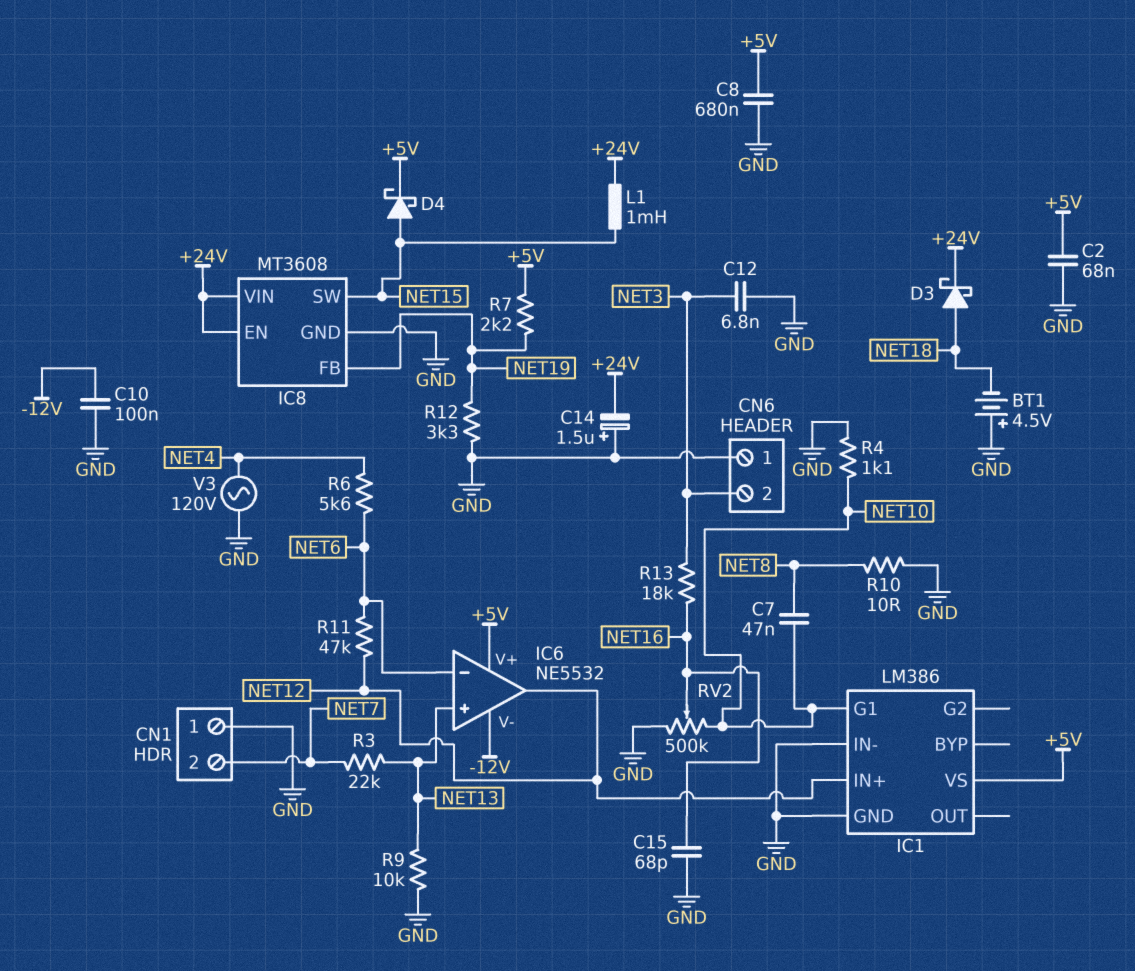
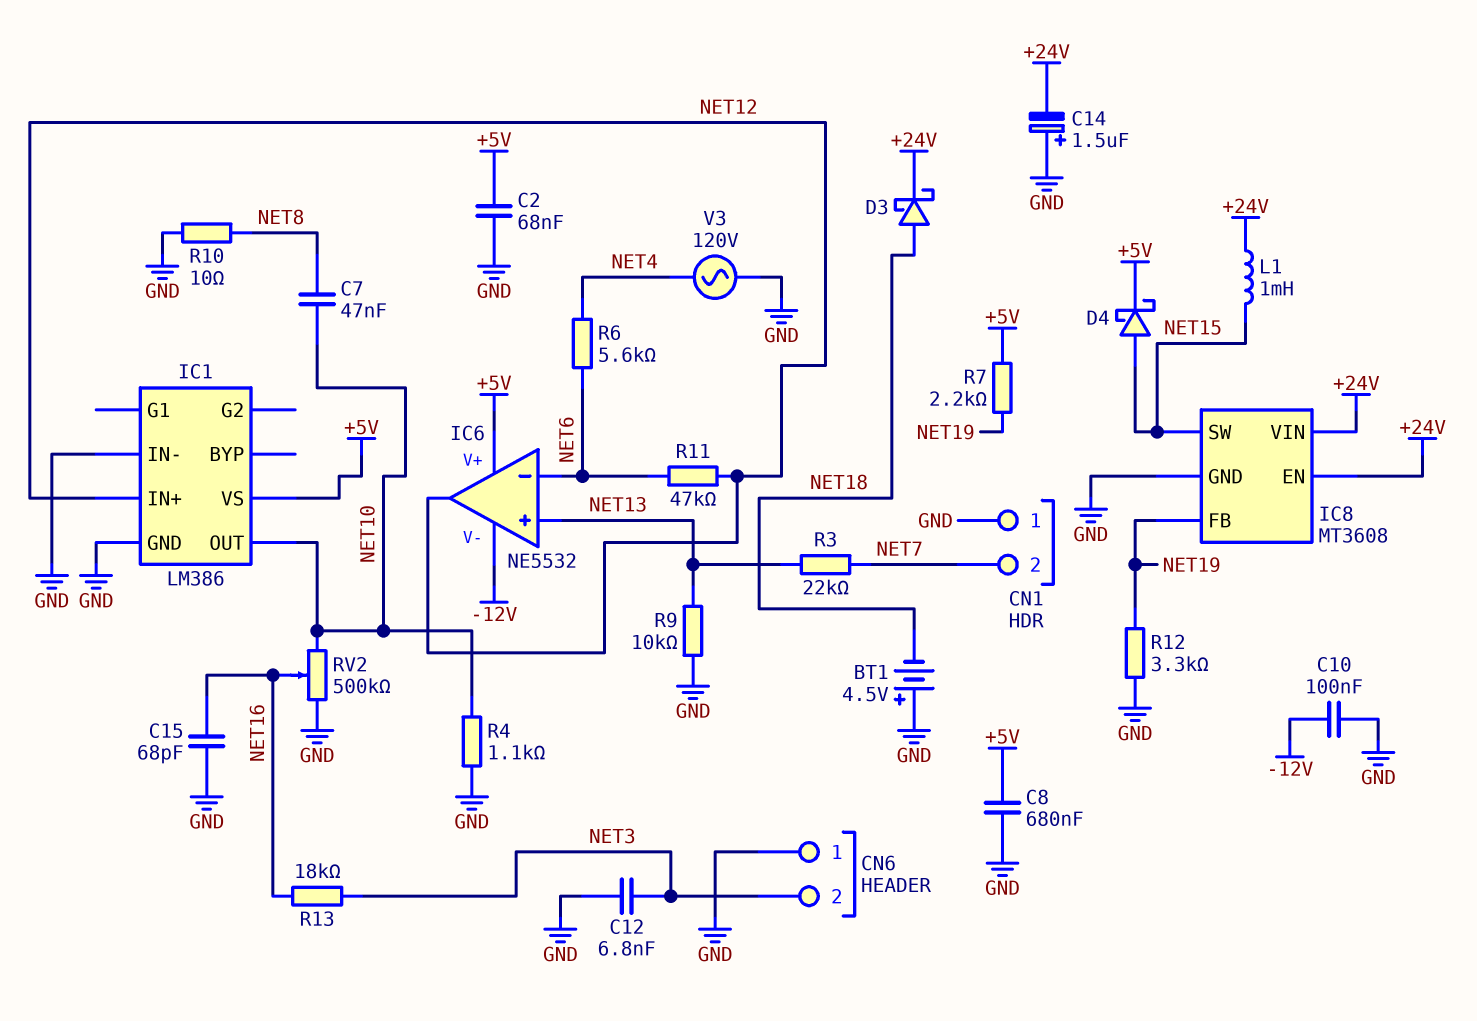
IC1 pin G1: NET10 -> none
IC1 pin OUT: none -> NET10

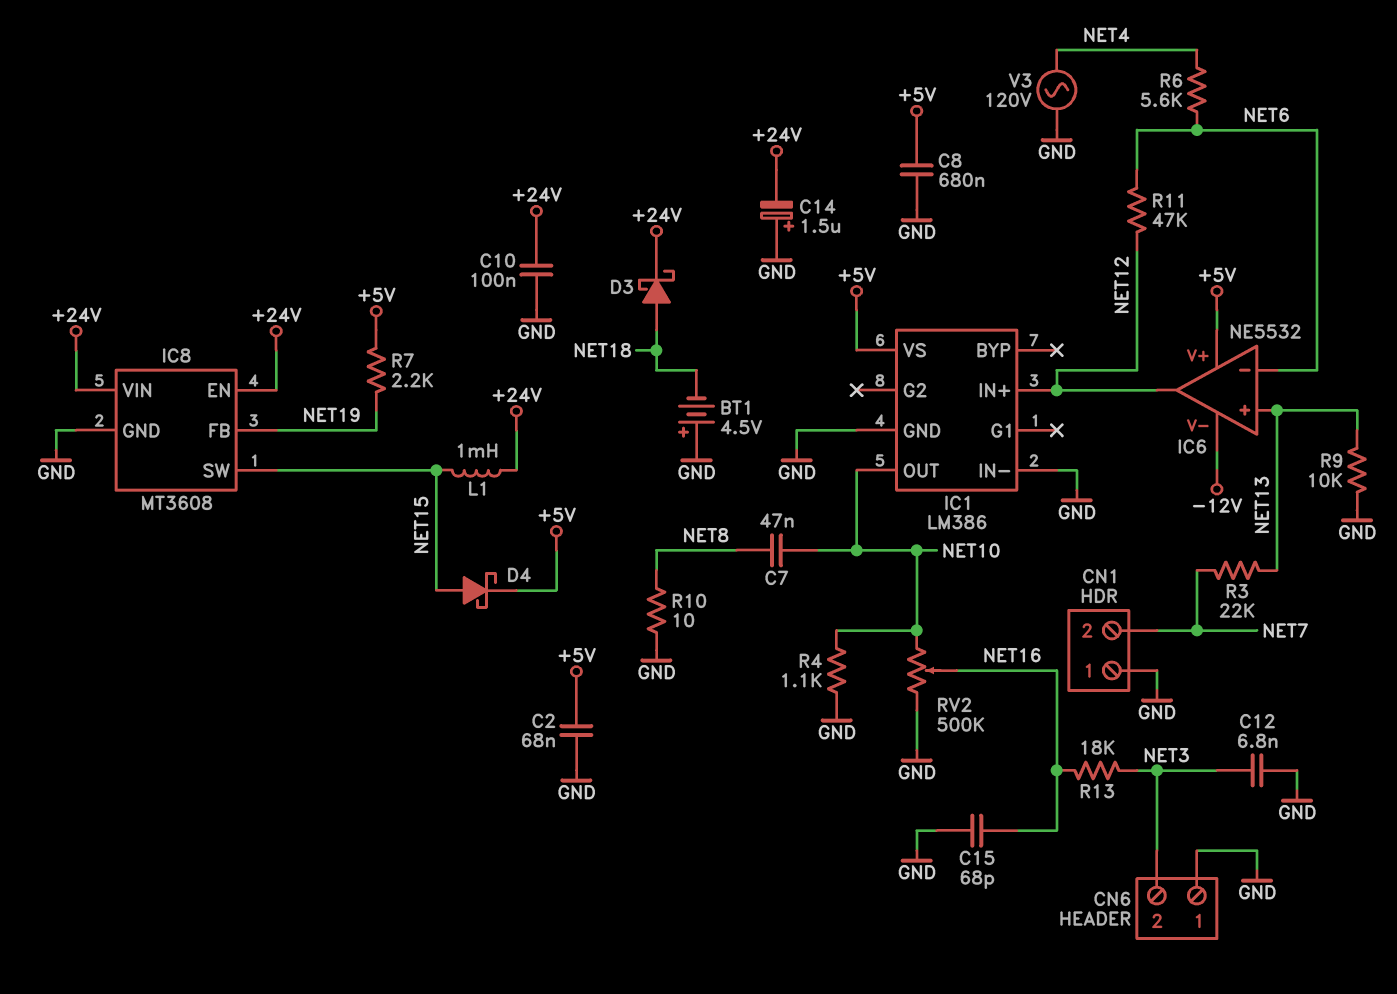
C10: 100nF (-12V, GND) -> 100nF (+24V, GND)
R12: 3.3k (GND, NET19) -> none

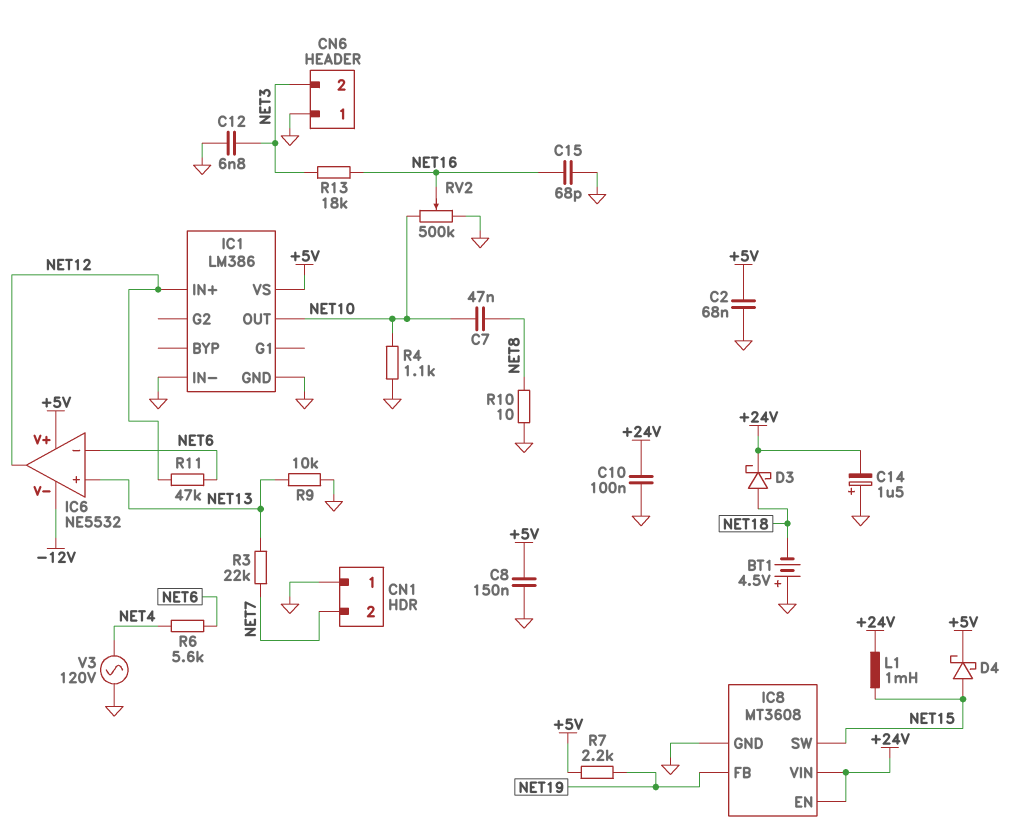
C8: 680nF (+5V, GND) -> 150nF (+5V, GND)

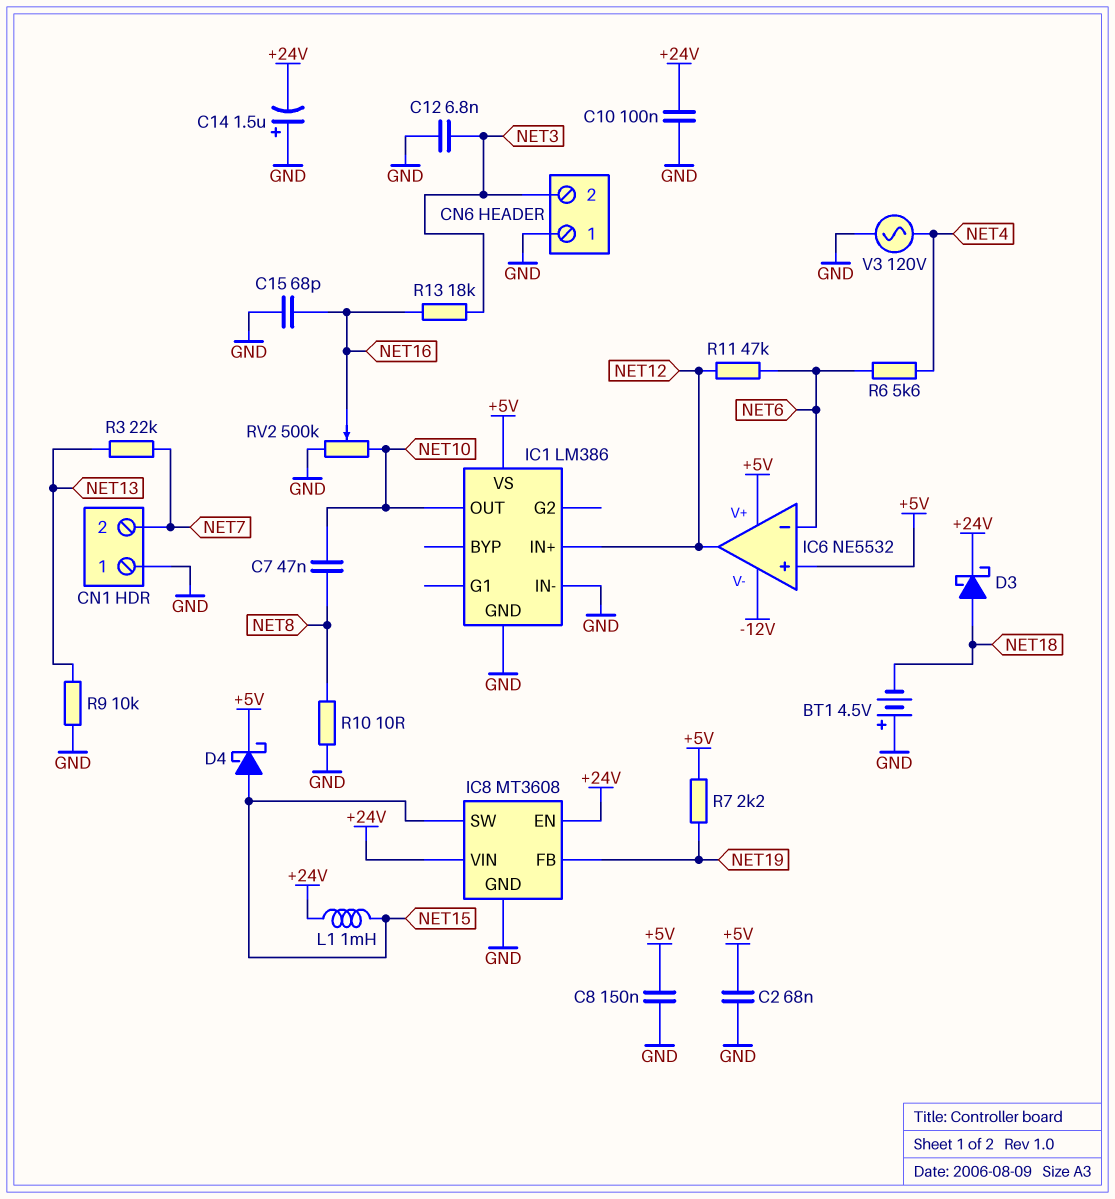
IC6 pin in+: NET13 -> +5V
R4: 1.1k (GND, NET10) -> none

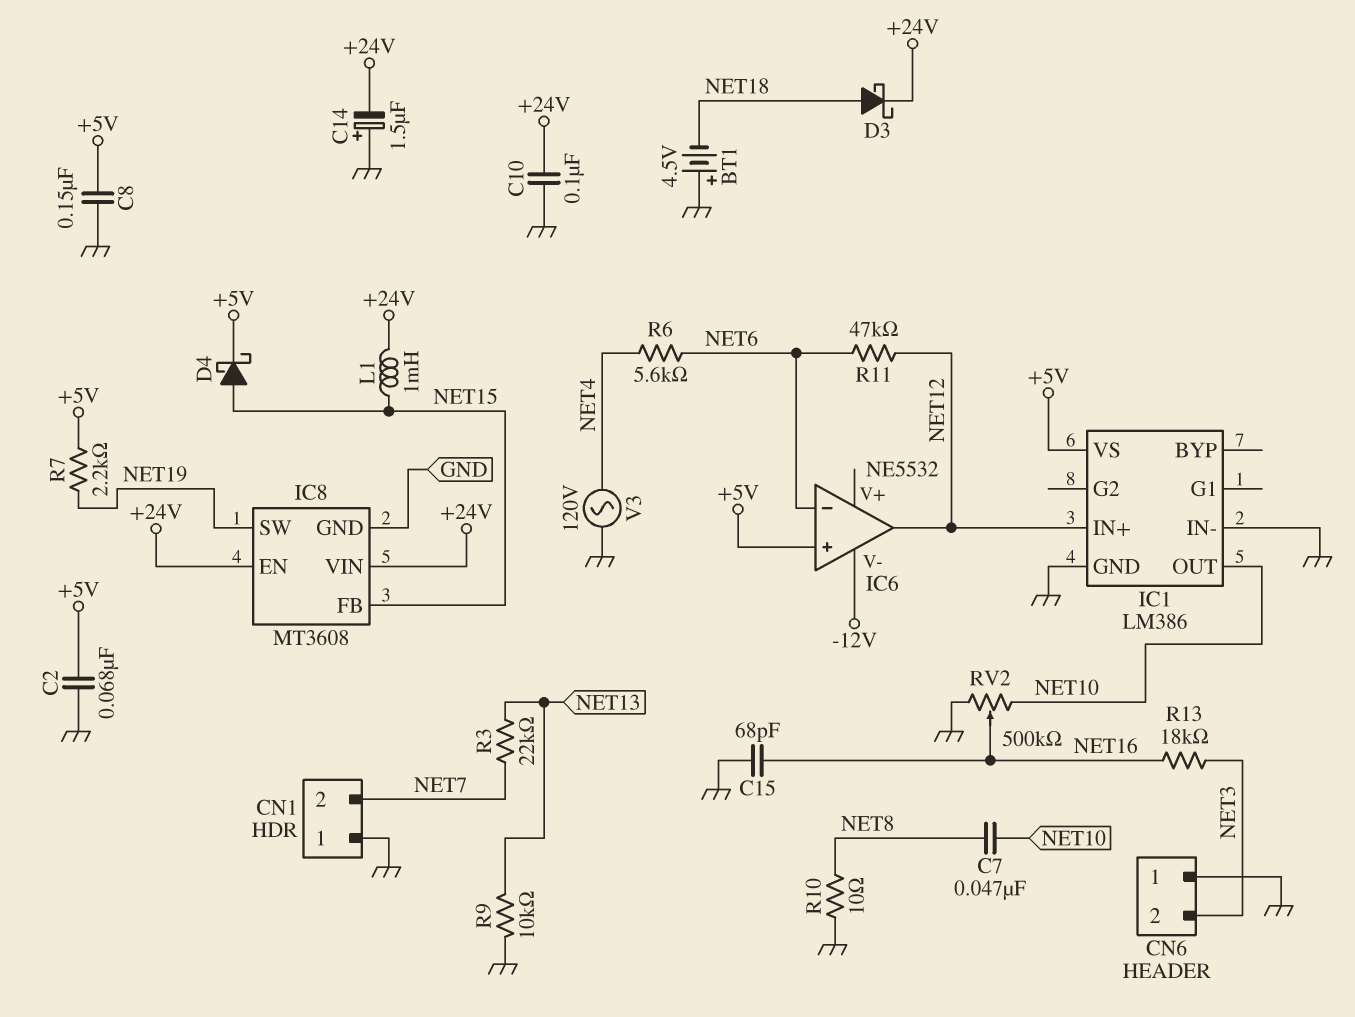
C12: 6.8nF (GND, NET3) -> none
IC6 pin V+: +5V -> none
IC8 pin FB: NET19 -> NET15
IC8 pin SW: NET15 -> NET19

